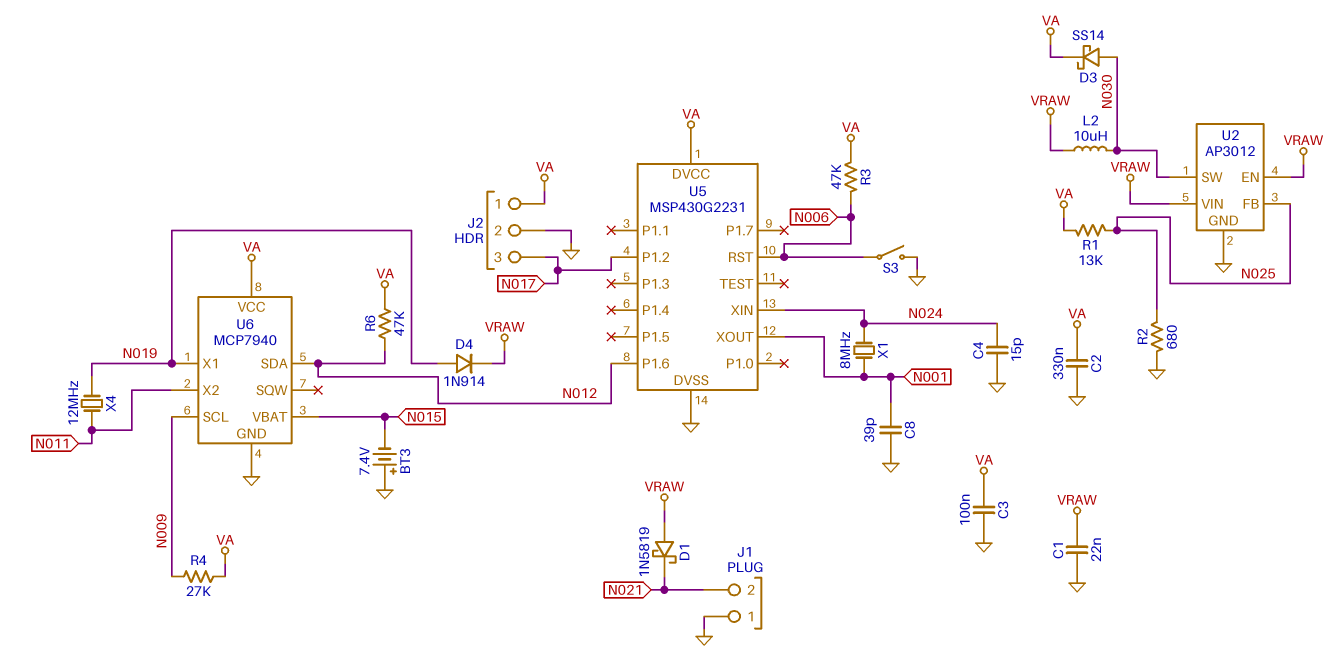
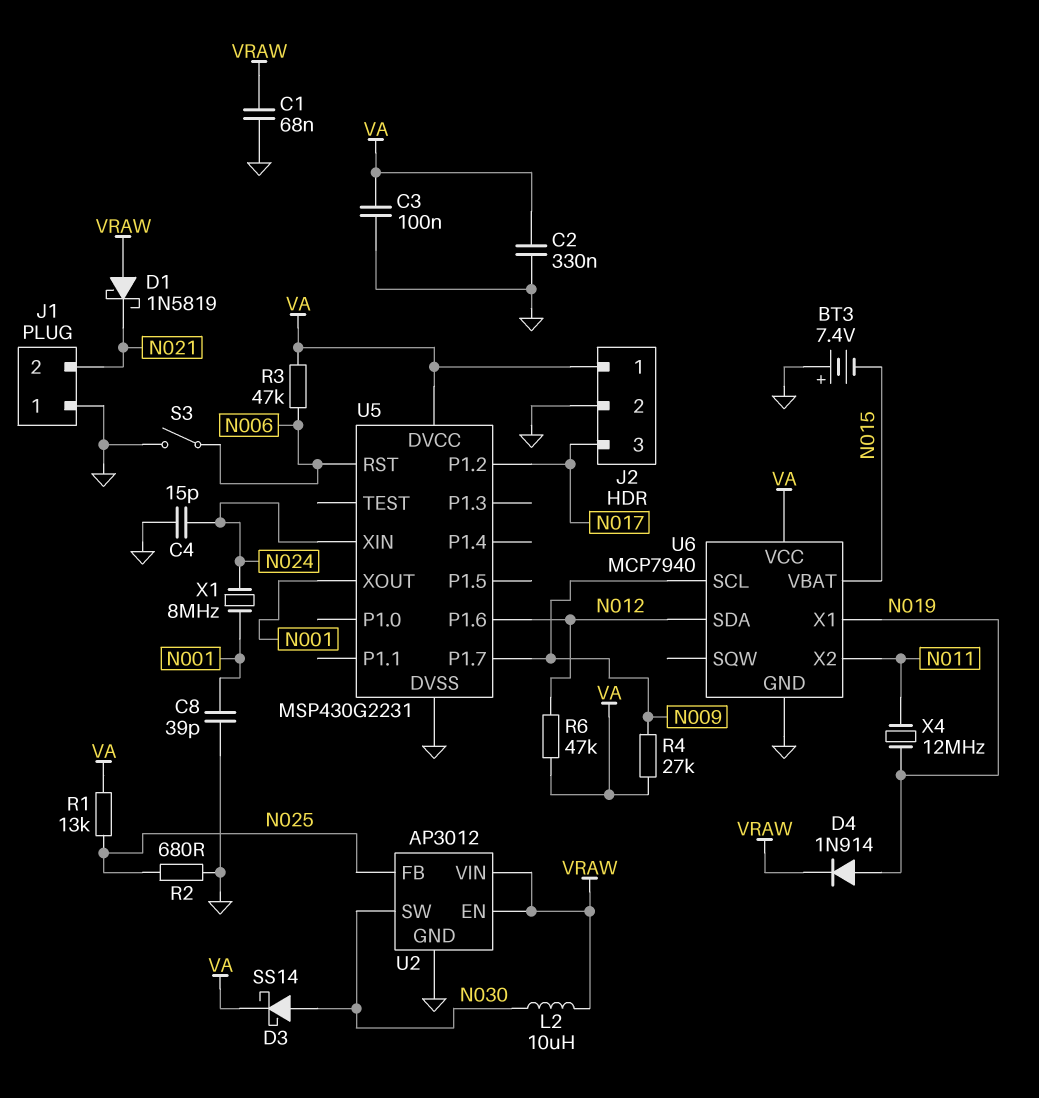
C1: 22nF (GND, VRAW) -> 68nF (GND, VRAW)
U5 pin P1.7: none -> N009

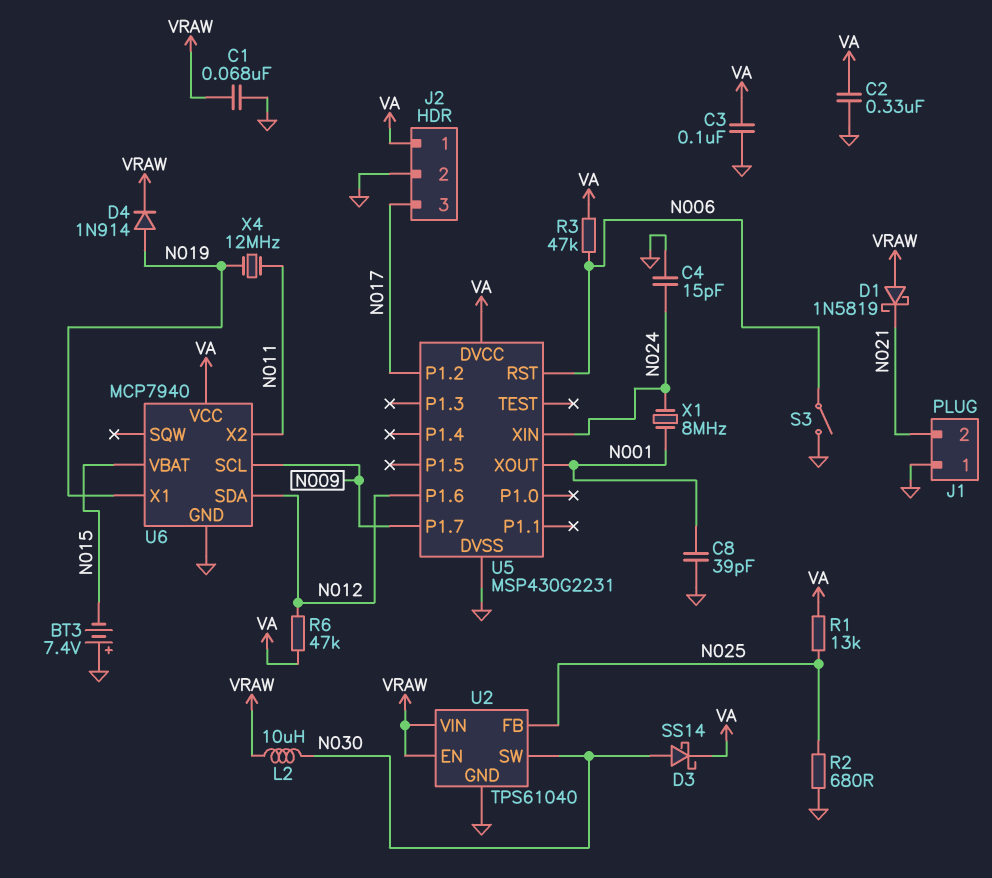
R4: 27k (N009, VA) -> none
U2: AP3012 -> TPS61040

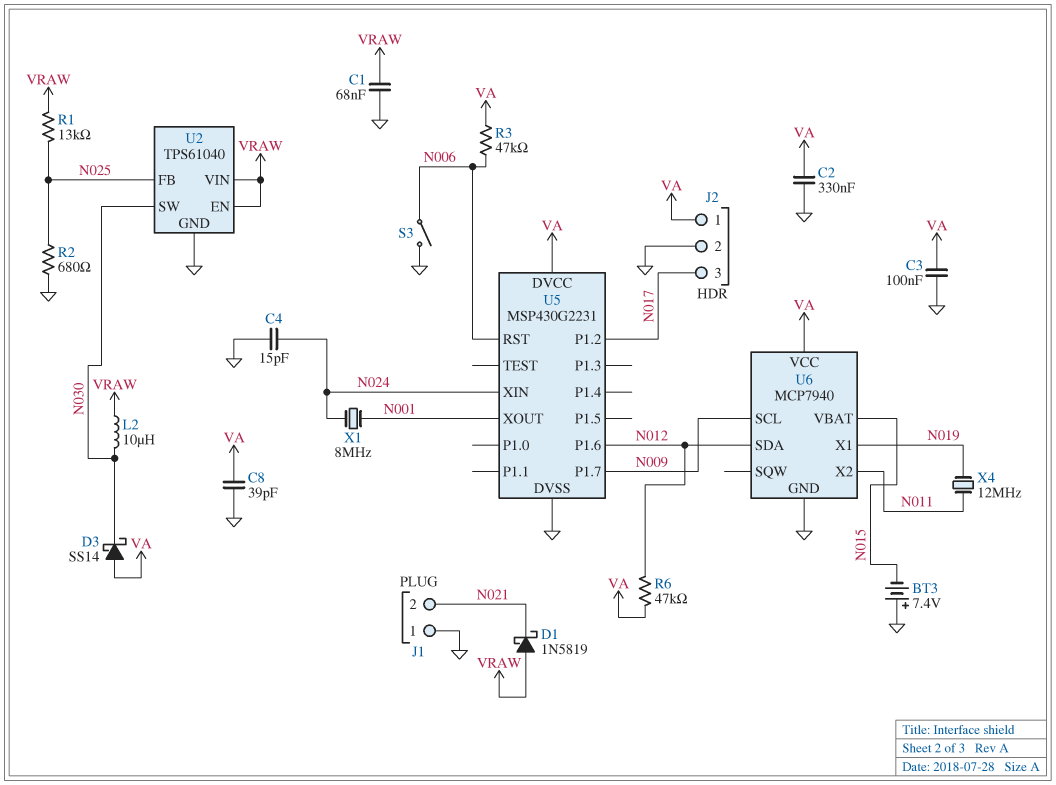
C8: 39pF (GND, N001) -> 39pF (GND, VA)
D3: schottky SS14 (A N030, K VA) -> schottky SS14 (A VA, K N030)
D4: diode 1N914 (A N019, K VRAW) -> none
R1: 13k (N025, VA) -> 13k (N025, VRAW)

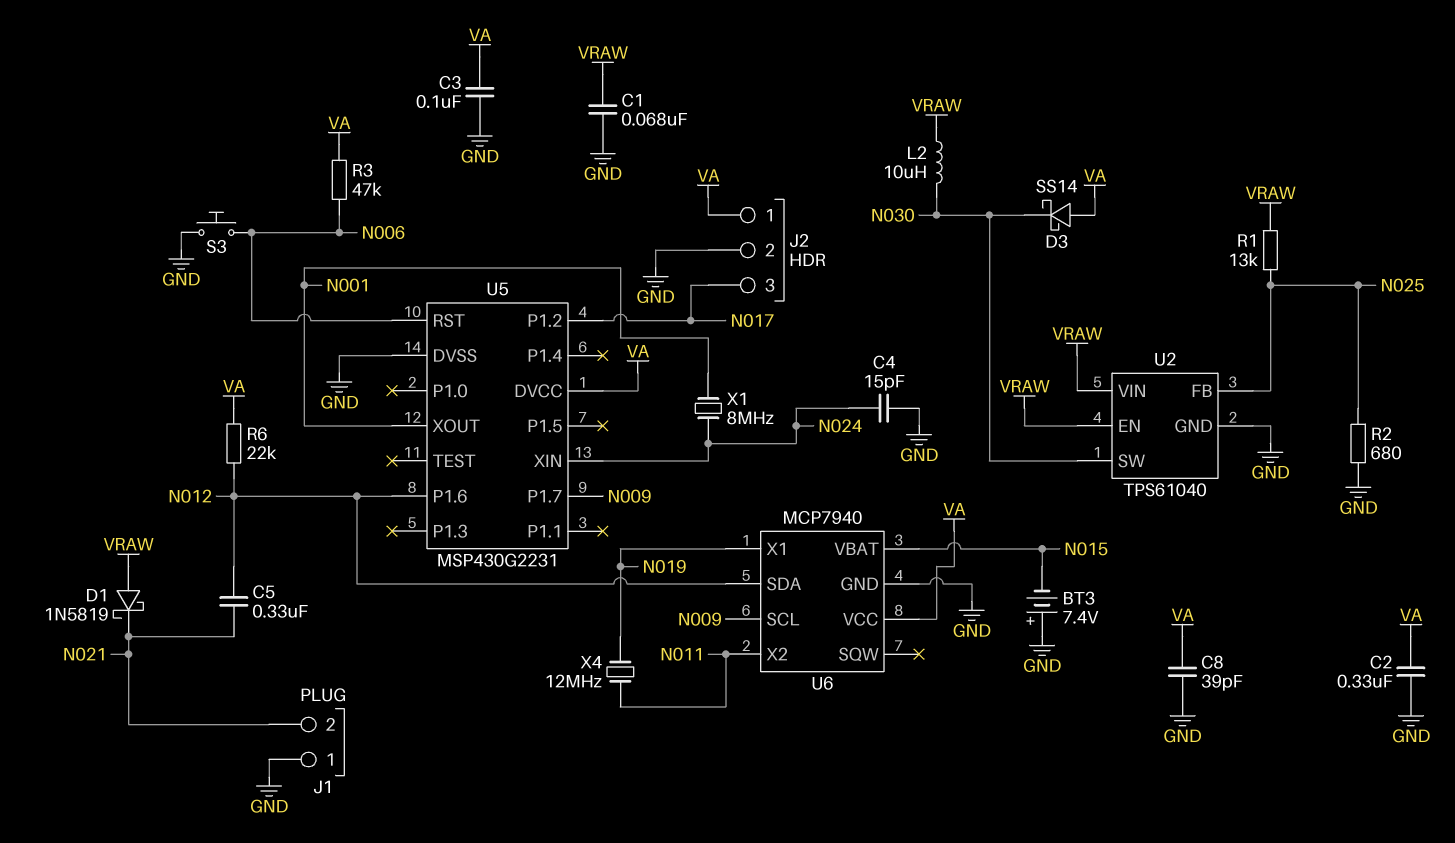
C5: none -> 330nF (N012, N021)
R6: 47k (N012, VA) -> 22k (N012, VA)
S3: switch (GND, N006) -> button (GND, N006)

